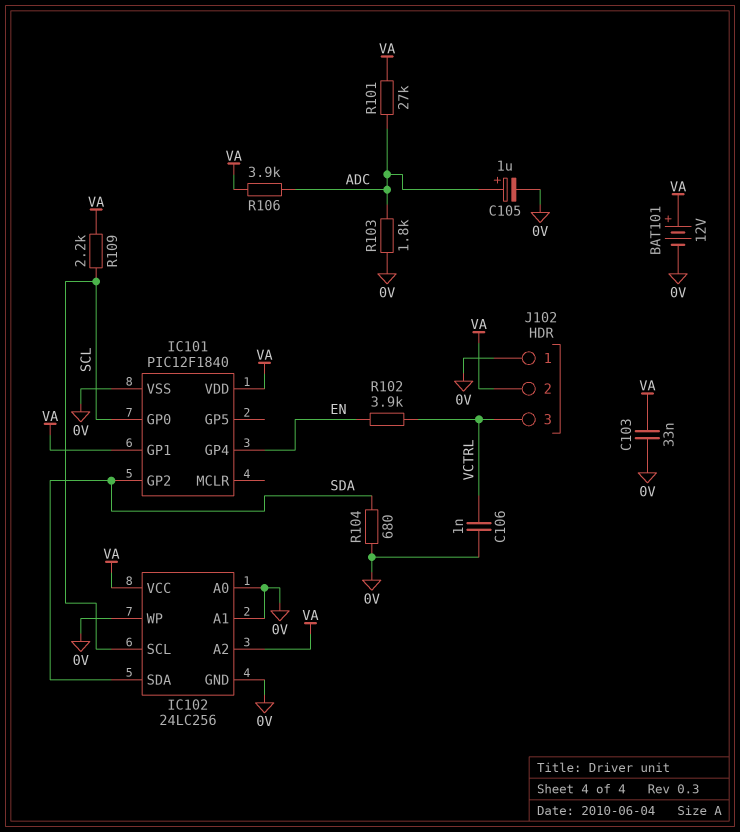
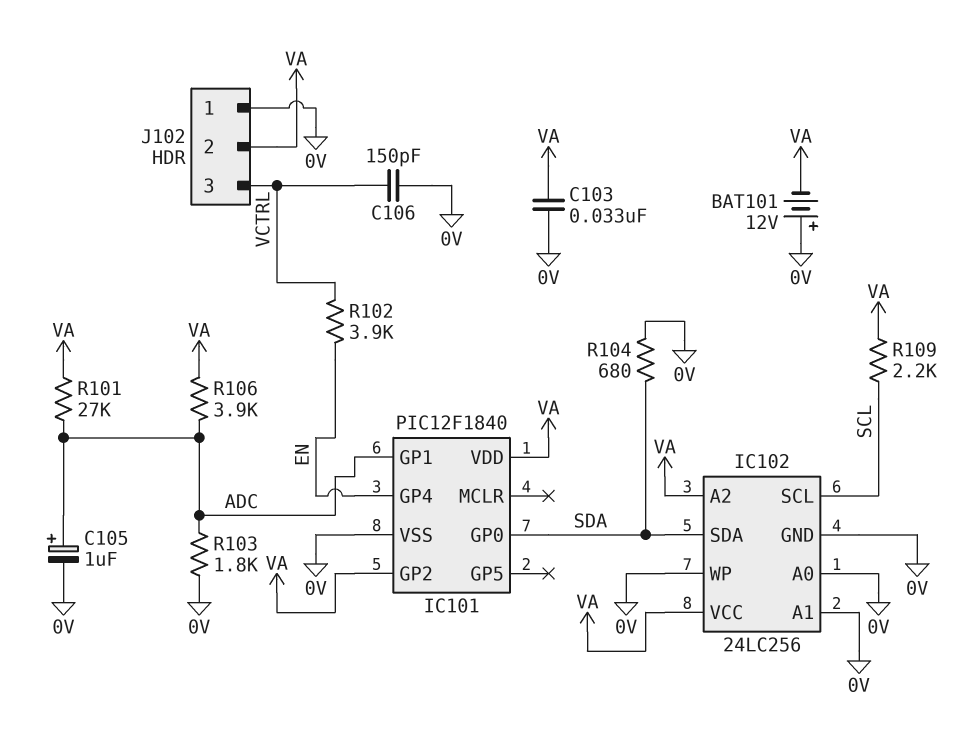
BAT101: 12V (plus VA, minus 0V) -> 12V (plus 0V, minus VA)
C106: 1nF (0V, VCTRL) -> 150pF (0V, VCTRL)
IC101 pin GP0: SCL -> SDA
IC101 pin GP1: VA -> ADC
IC101 pin GP2: SDA -> VA

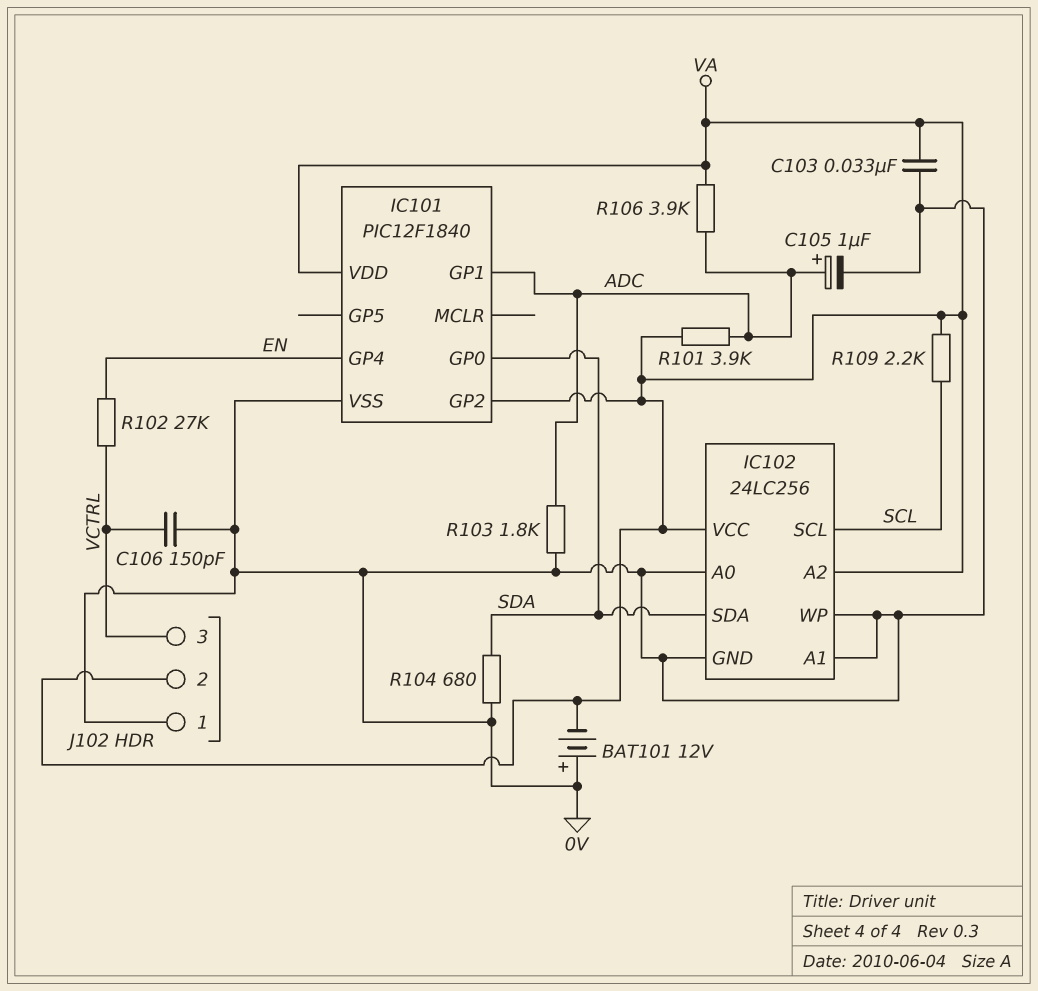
R101: 27k (ADC, VA) -> 3.9k (ADC, VA)
R102: 3.9k (EN, VCTRL) -> 27k (EN, VCTRL)

